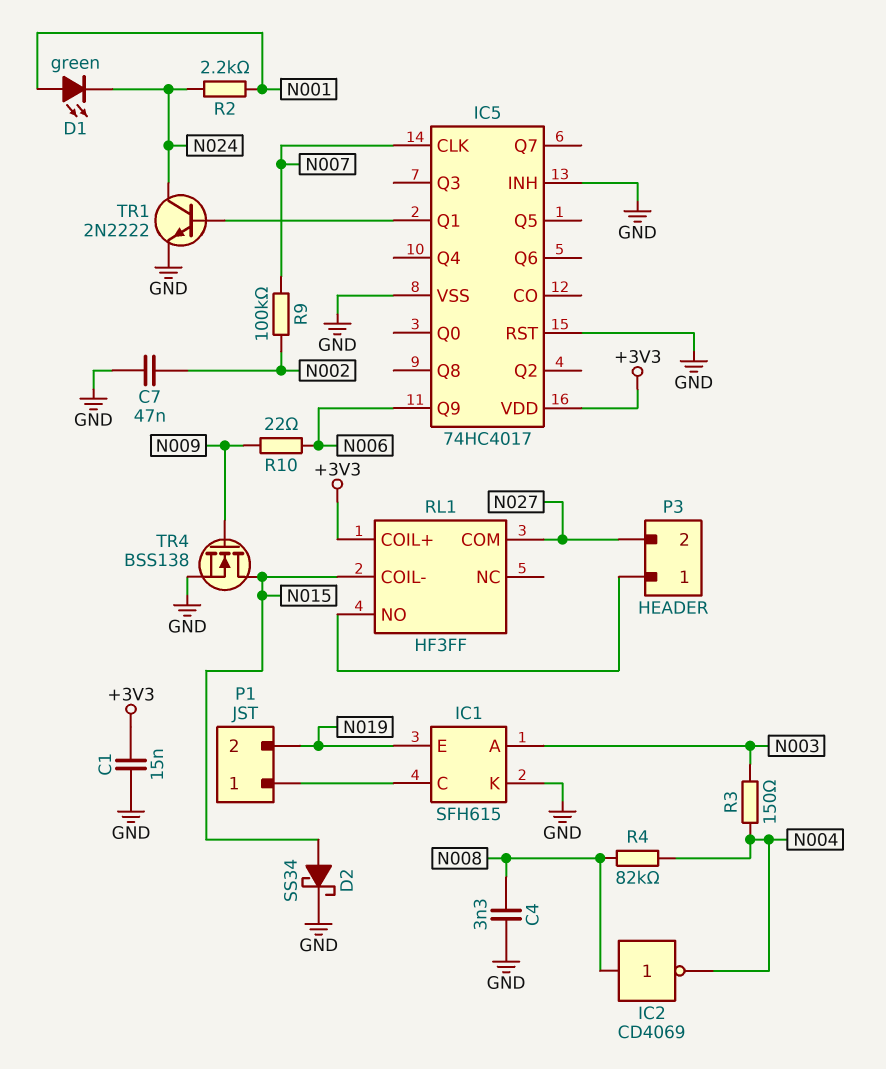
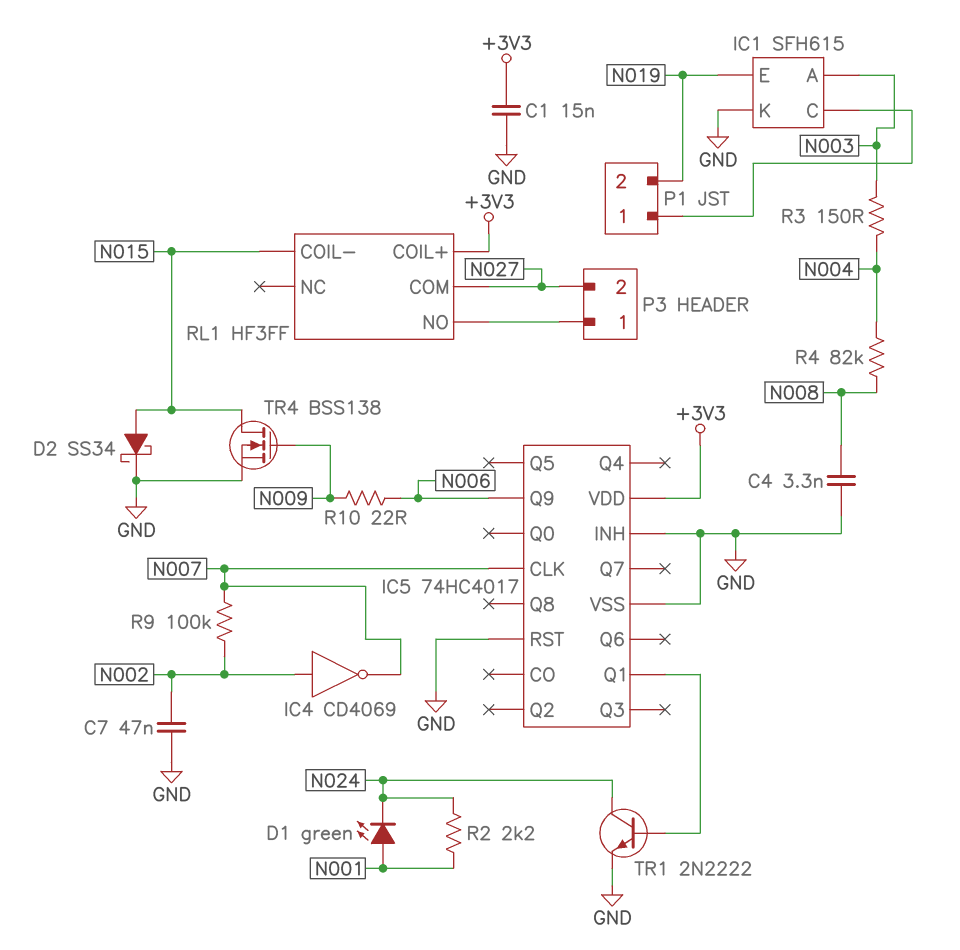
IC2: NOT CD4069 (in N008, out N004) -> none
IC4: none -> NOT CD4069 (in N002, out N007)

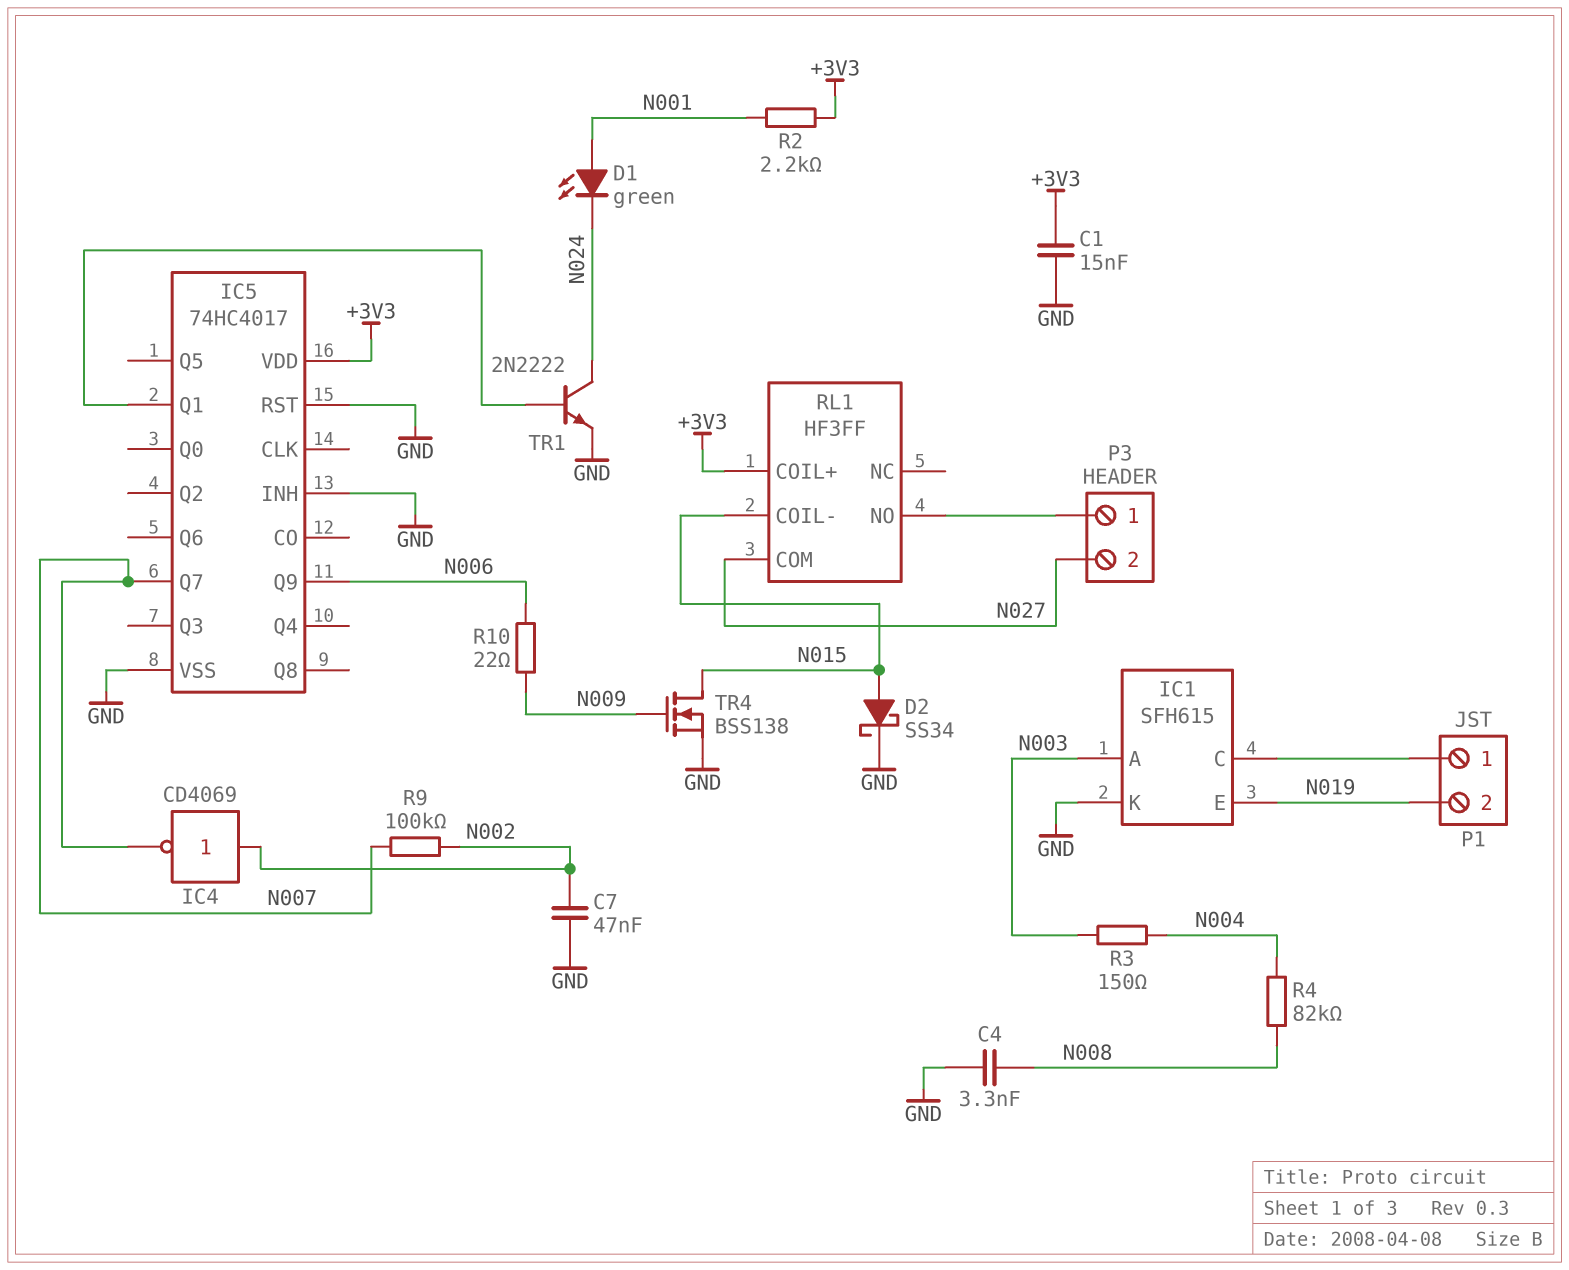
IC5 pin CLK: N007 -> none
IC5 pin Q7: none -> N007
R2: 2.2k (N001, N024) -> 2.2k (+3V3, N001)

